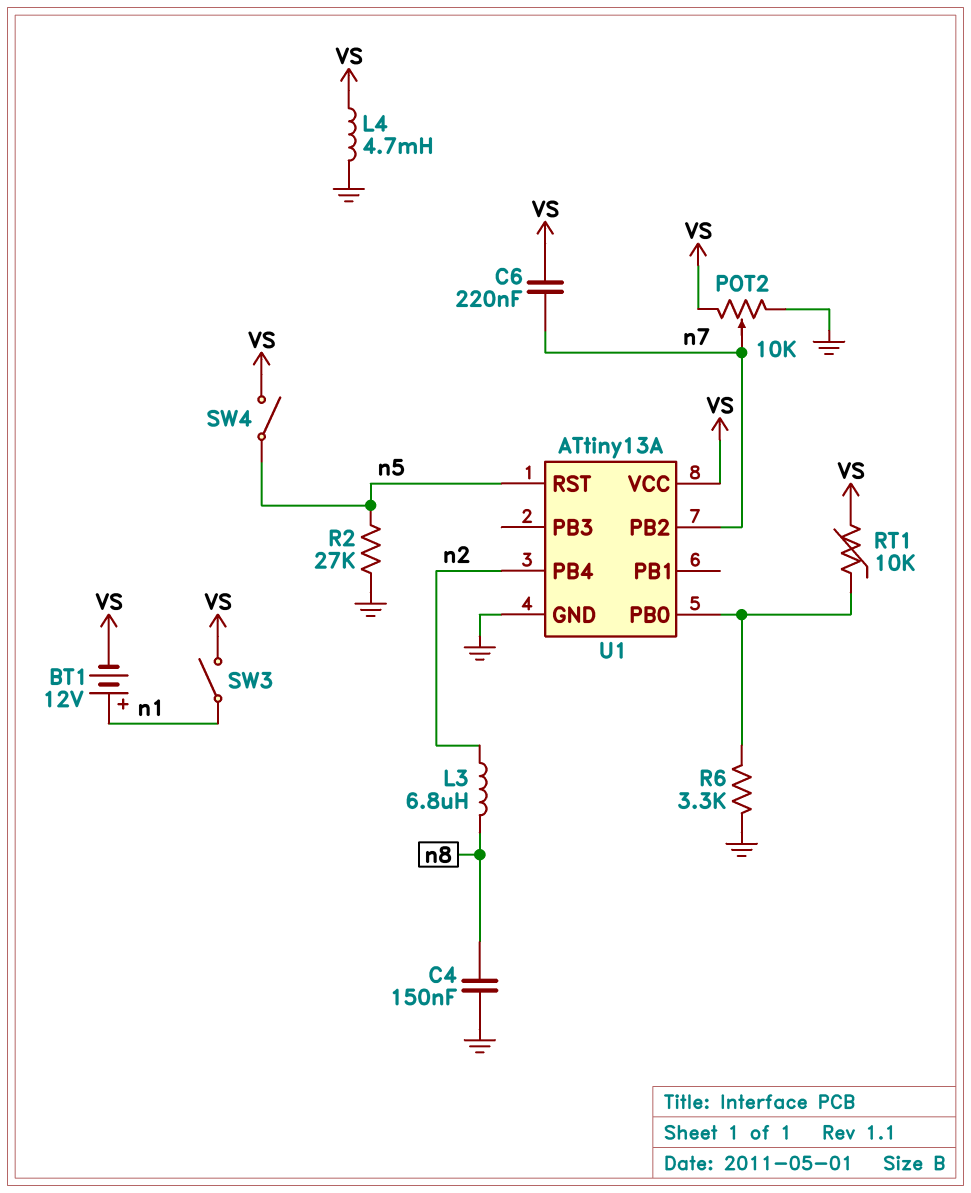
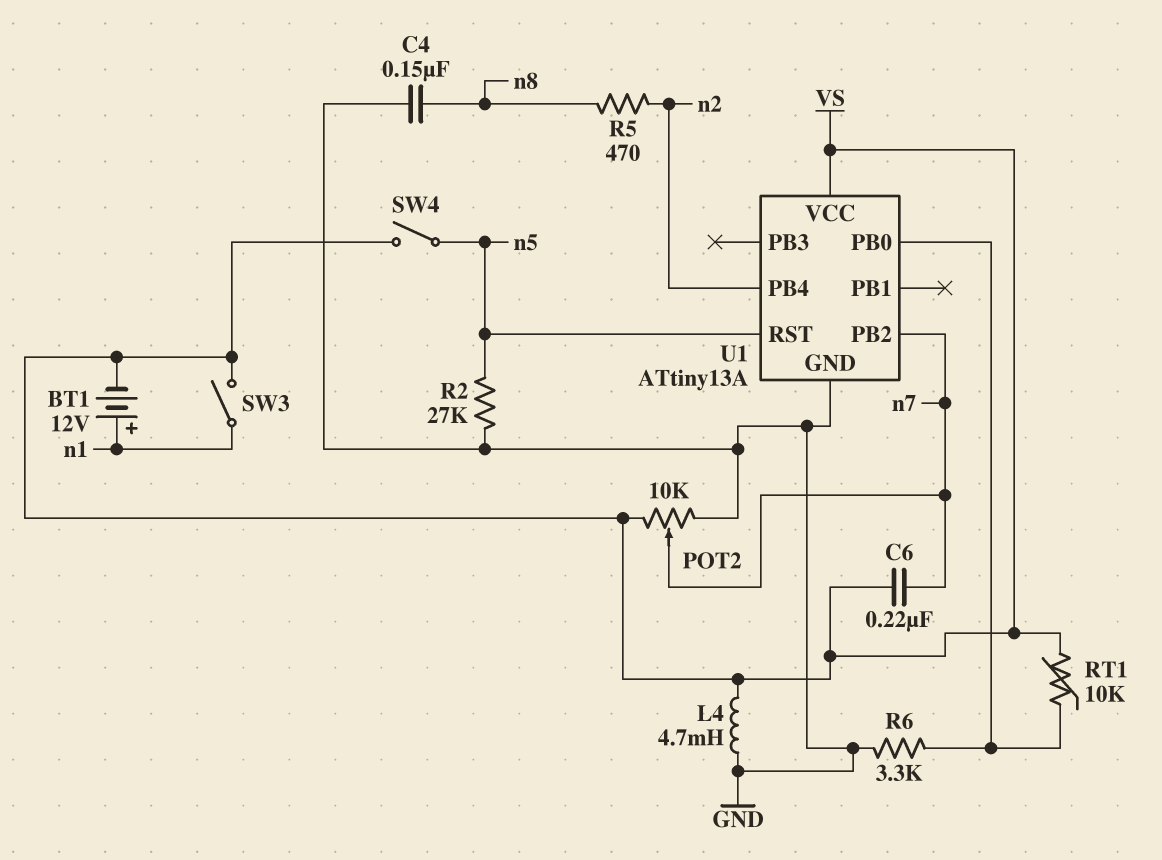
L3: 6.8uH (n2, n8) -> none
R5: none -> 470 (n2, n8)

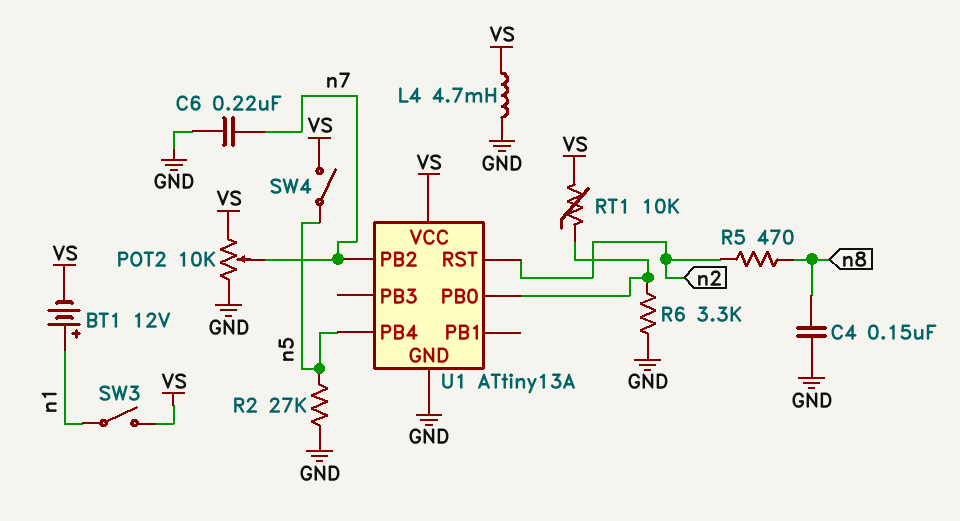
C6: 220nF (VS, n7) -> 220nF (GND, n7)
U1 pin PB4: n2 -> n5
U1 pin RST: n5 -> n2

